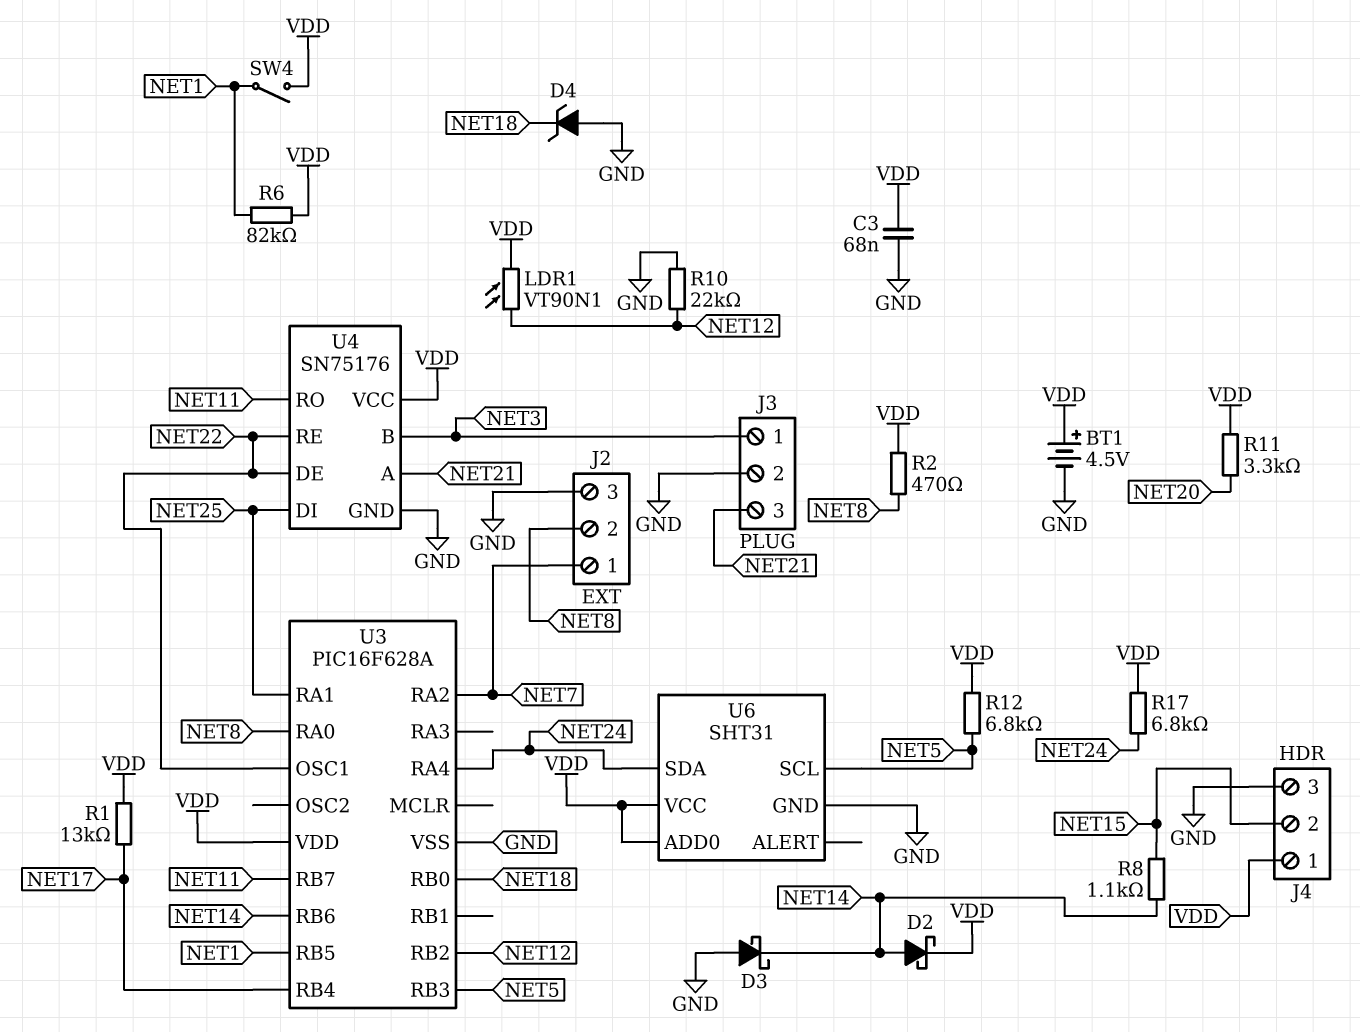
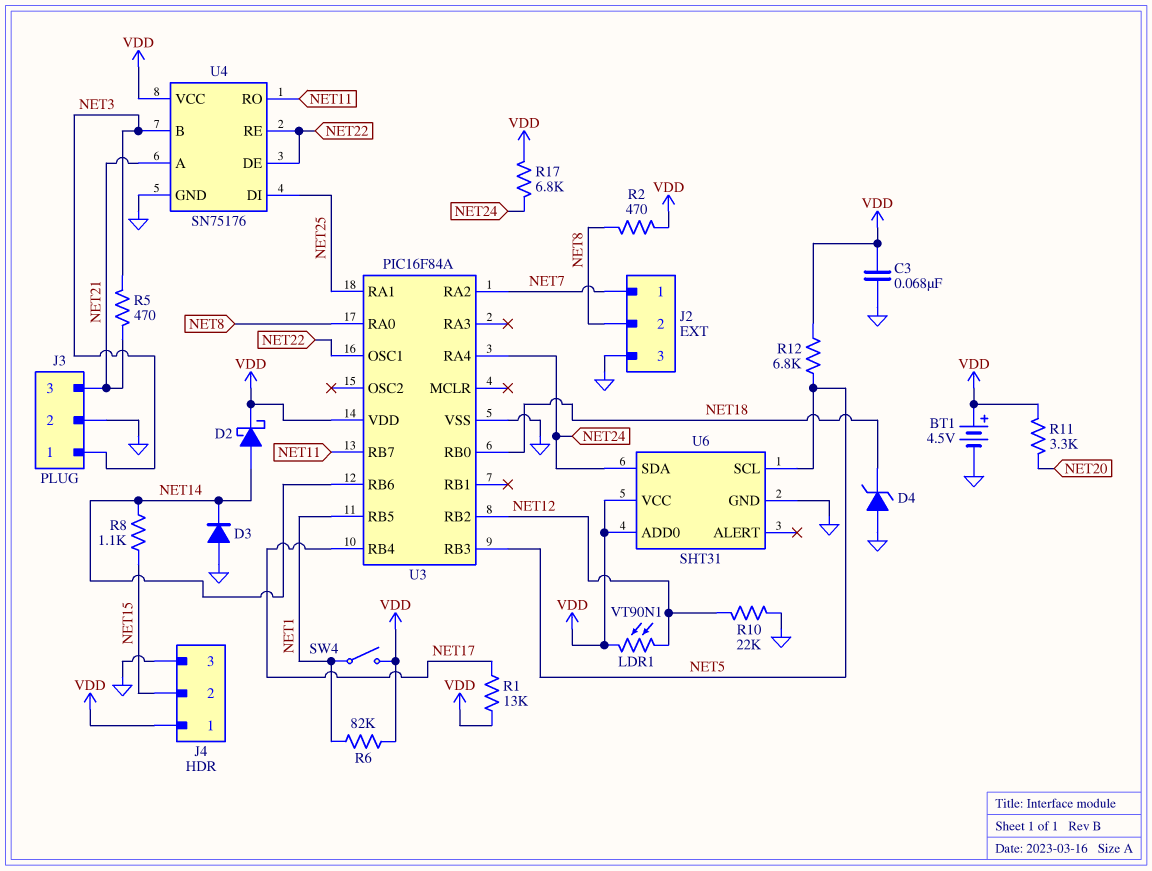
D3: schottky (A GND, K NET14) -> diode (A GND, K NET14)
R5: none -> 470 (NET3, NET21)
U3: PIC16F628A -> PIC16F84A

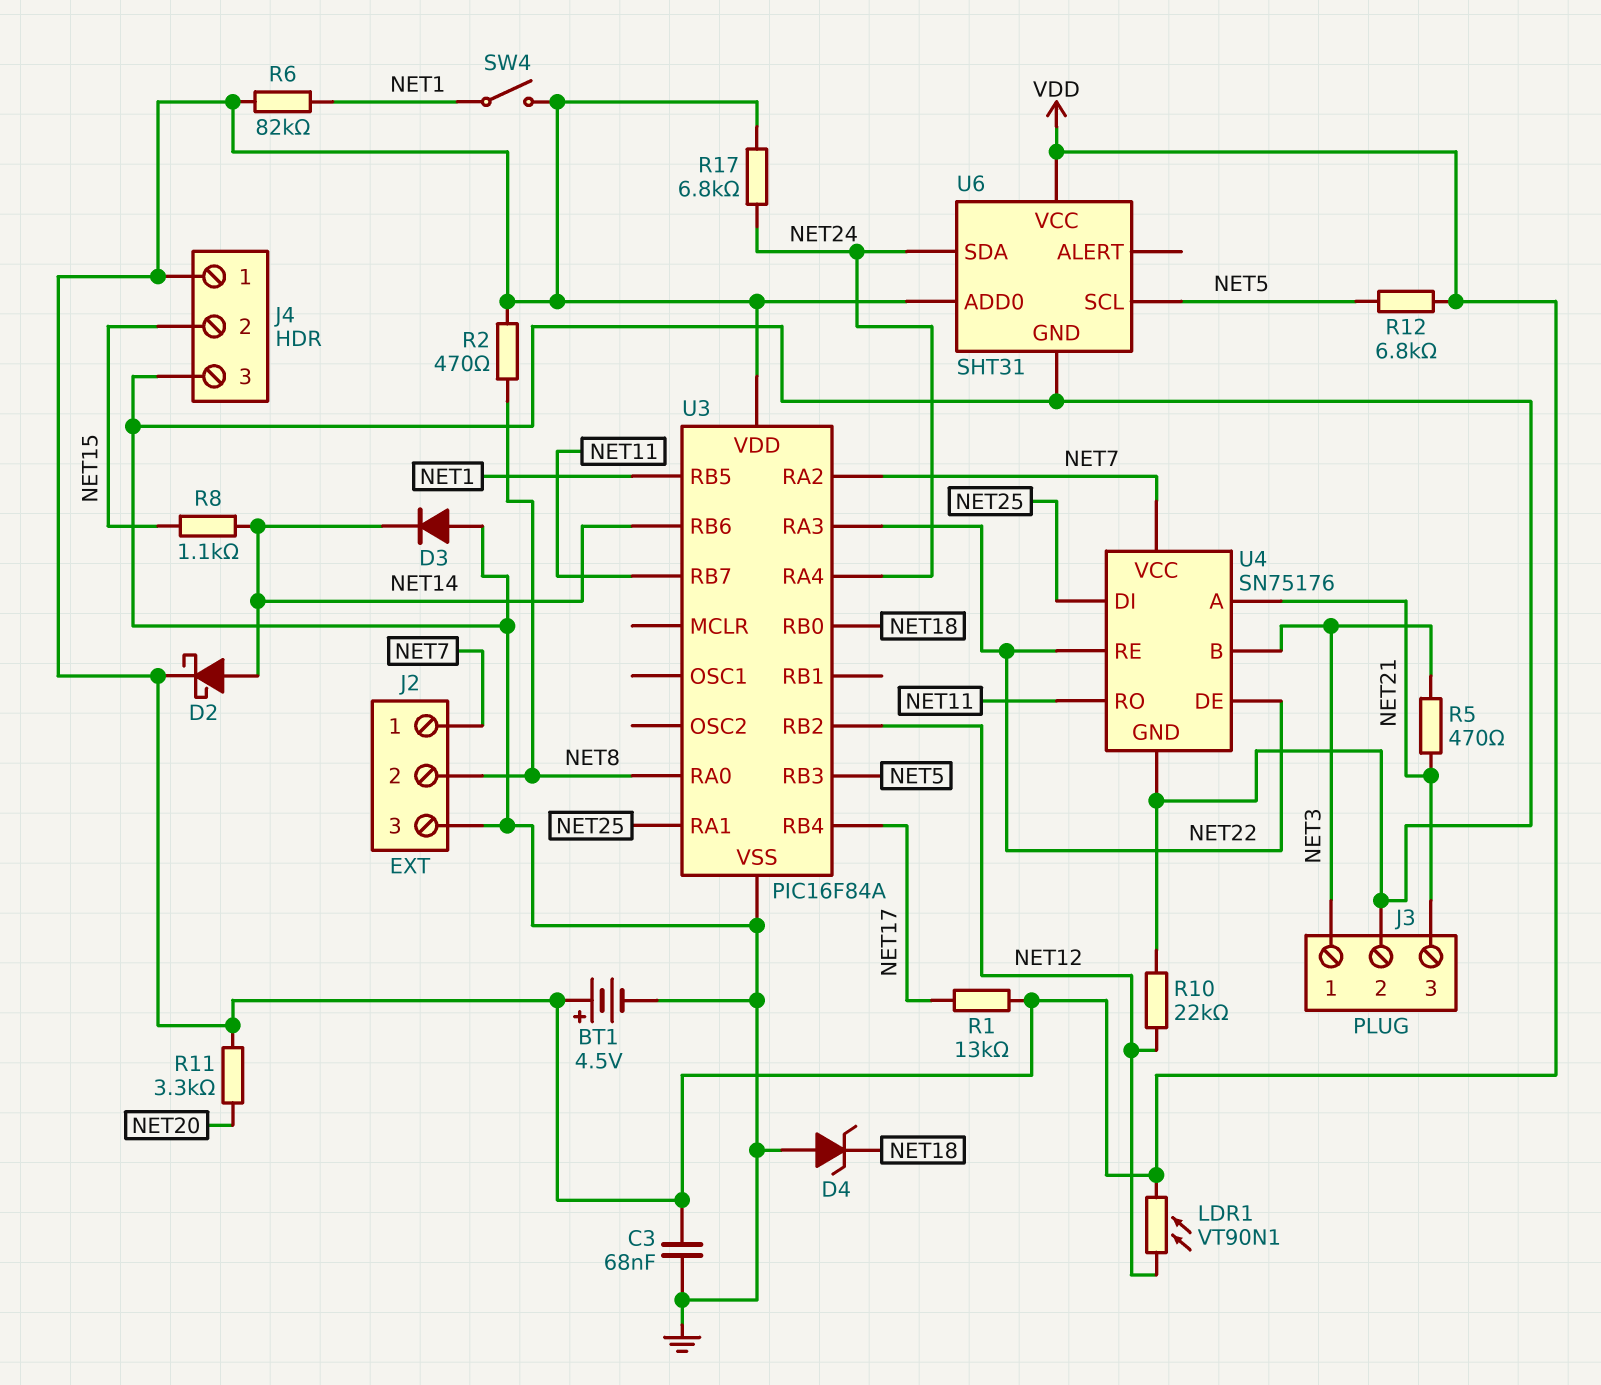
U3 pin OSC1: NET22 -> none
U3 pin RA3: none -> NET22
U4 pin VCC: VDD -> NET7

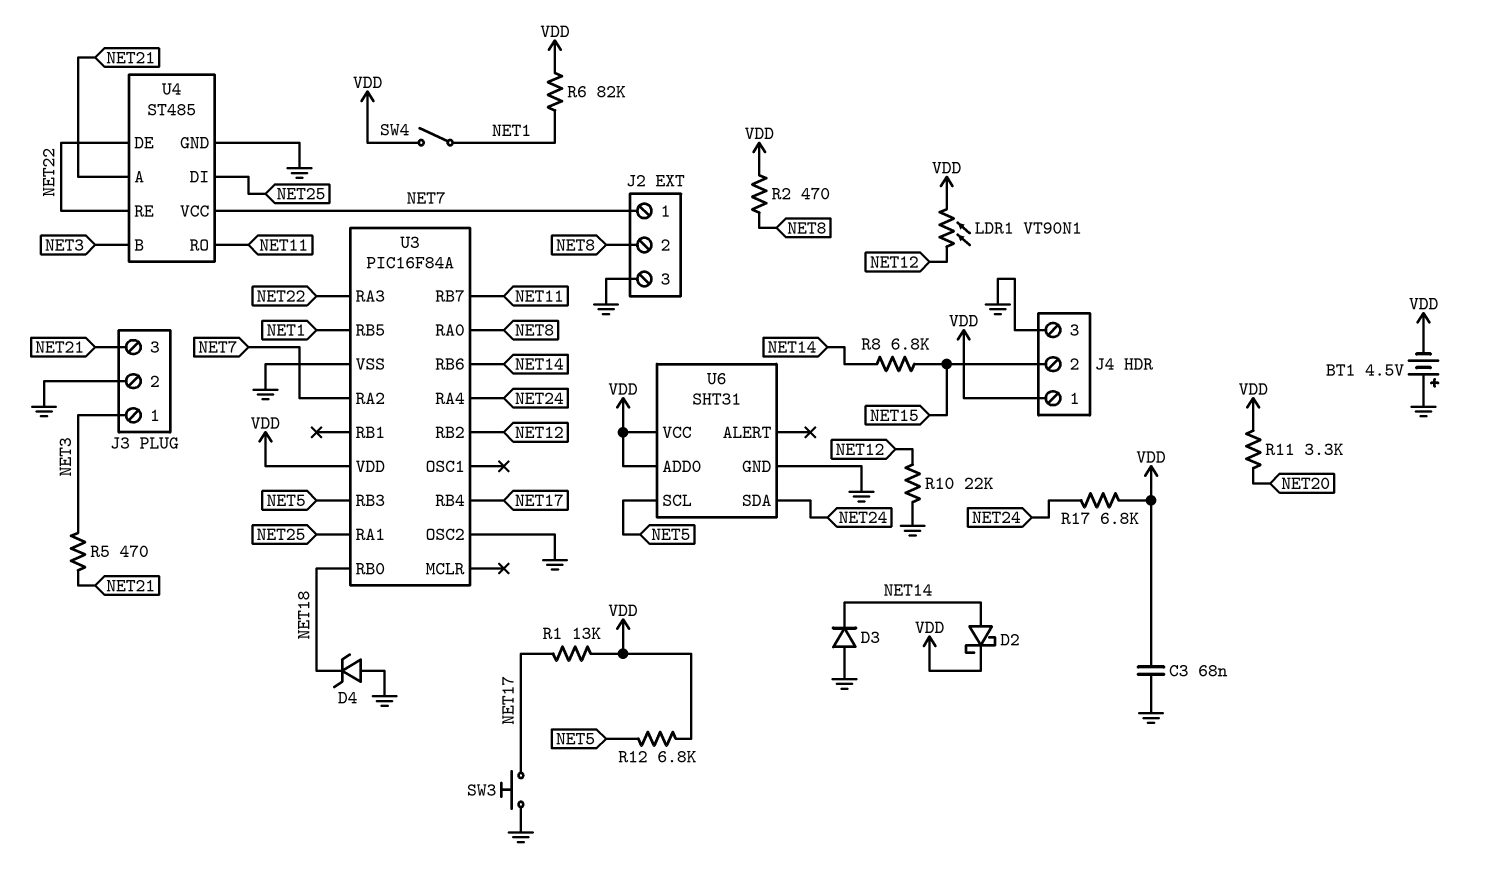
BT1: 4.5V (plus VDD, minus GND) -> 4.5V (plus GND, minus VDD)
R8: 1.1k (NET14, NET15) -> 6.8k (NET14, NET15)
SW3: none -> button (GND, NET17)
U3 pin OSC2: none -> GND
U4: SN75176 -> ST485

